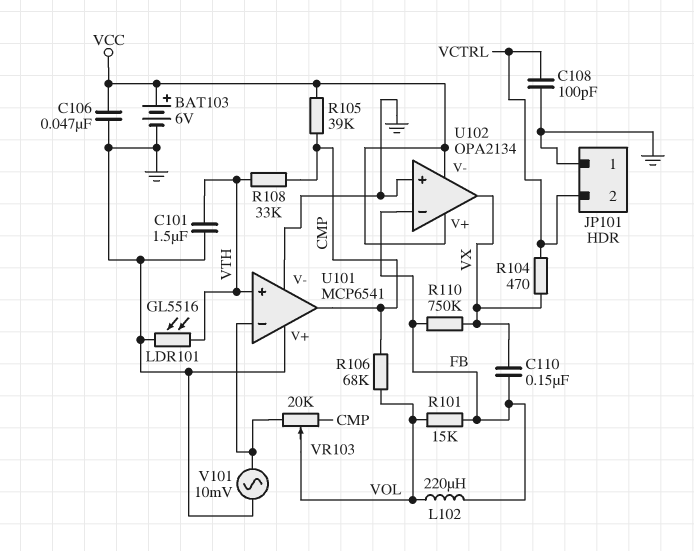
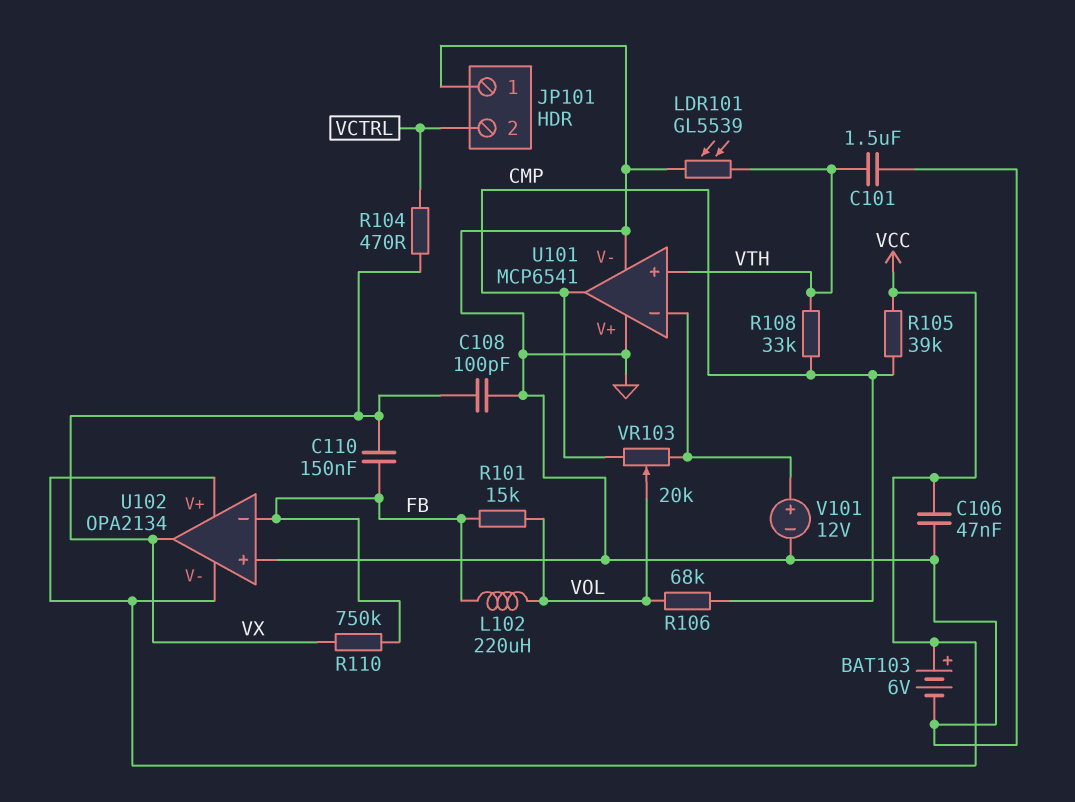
C108: 100pF (GND, VCTRL) -> 100pF (GND, VX)
LDR101: GL5516 (GND, VTH) -> GL5539 (GND, VTH)
V101: AC 10mV (GND, U101/in-) -> 12V (plus U101/in-, minus GND)

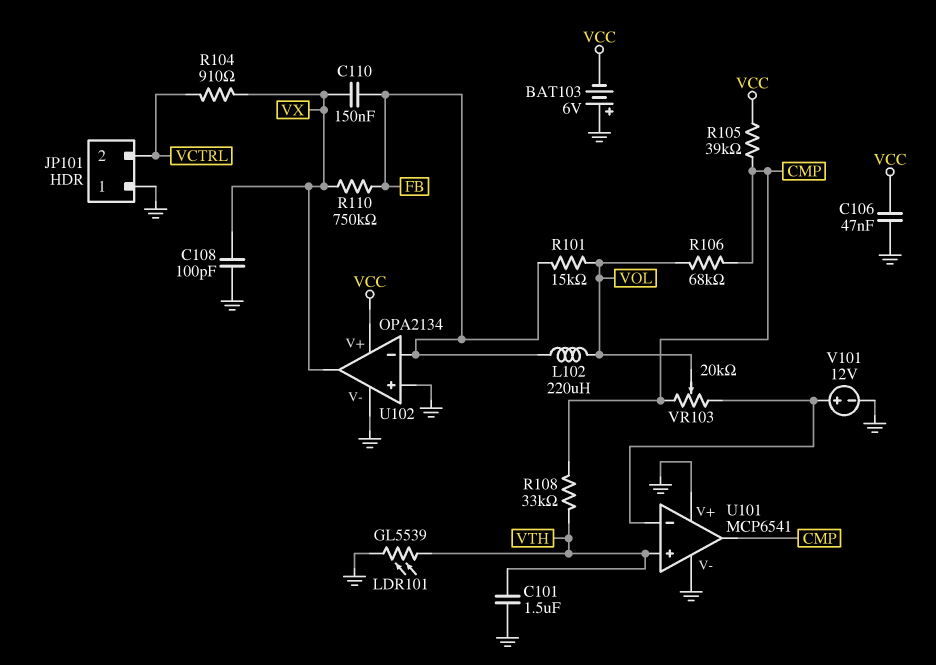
BAT103: 6V (plus VCC, minus GND) -> 6V (plus GND, minus VCC)
R104: 470 (VCTRL, VX) -> 910 (VCTRL, VX)
U102 pin V-: VCC -> GND

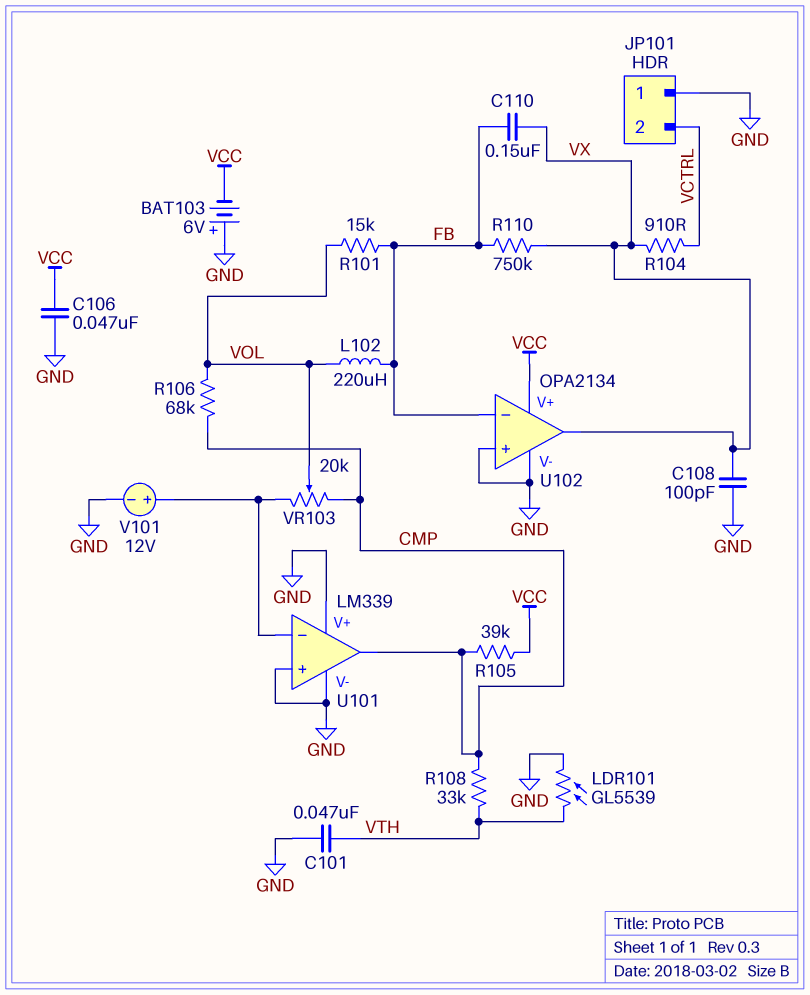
C101: 1.5uF (GND, VTH) -> 47nF (GND, VTH)
U101: MCP6541 -> LM339
U101 pin in+: VTH -> GND

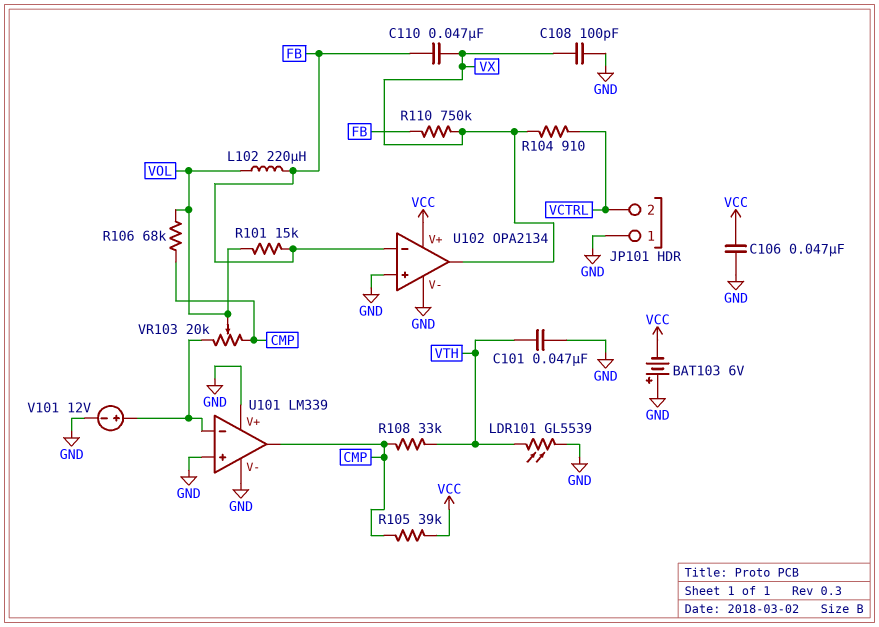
C110: 150nF (FB, VX) -> 47nF (FB, VX)

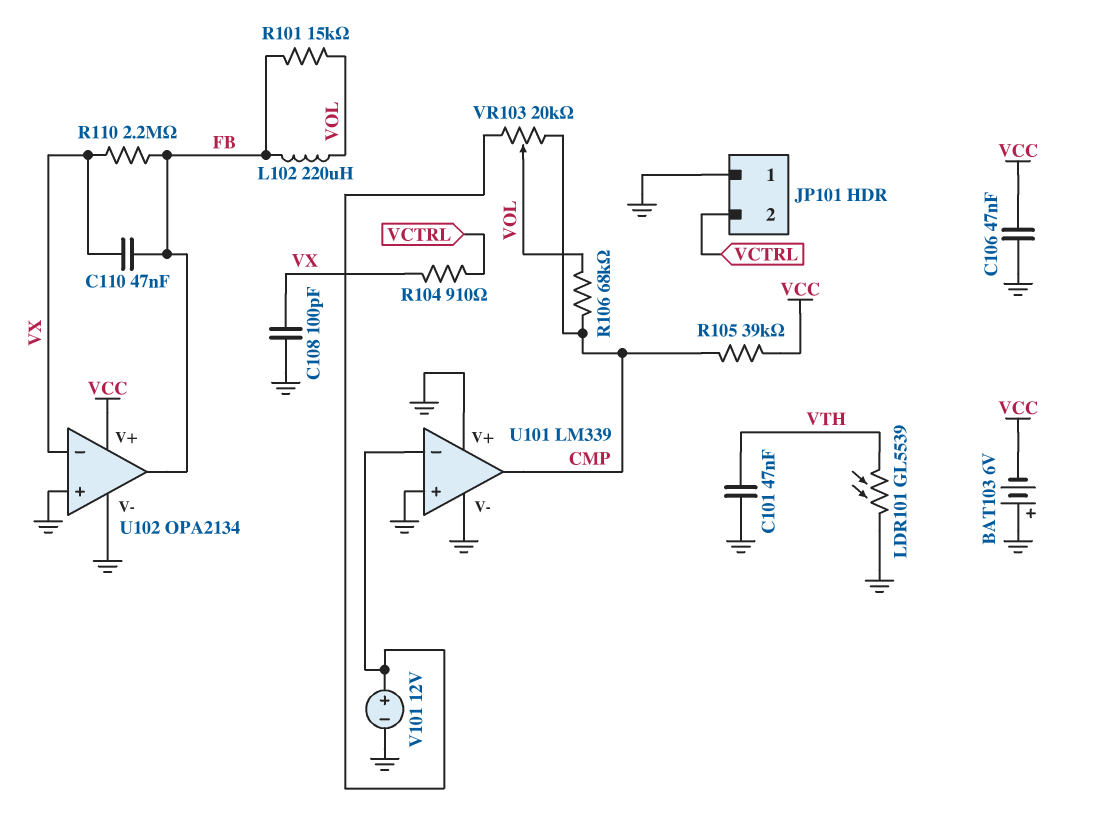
R108: 33k (CMP, VTH) -> none
R110: 750k (FB, VX) -> 2.2M (FB, VX)
U102 pin in-: FB -> VX
U102 pin out: VX -> FB

